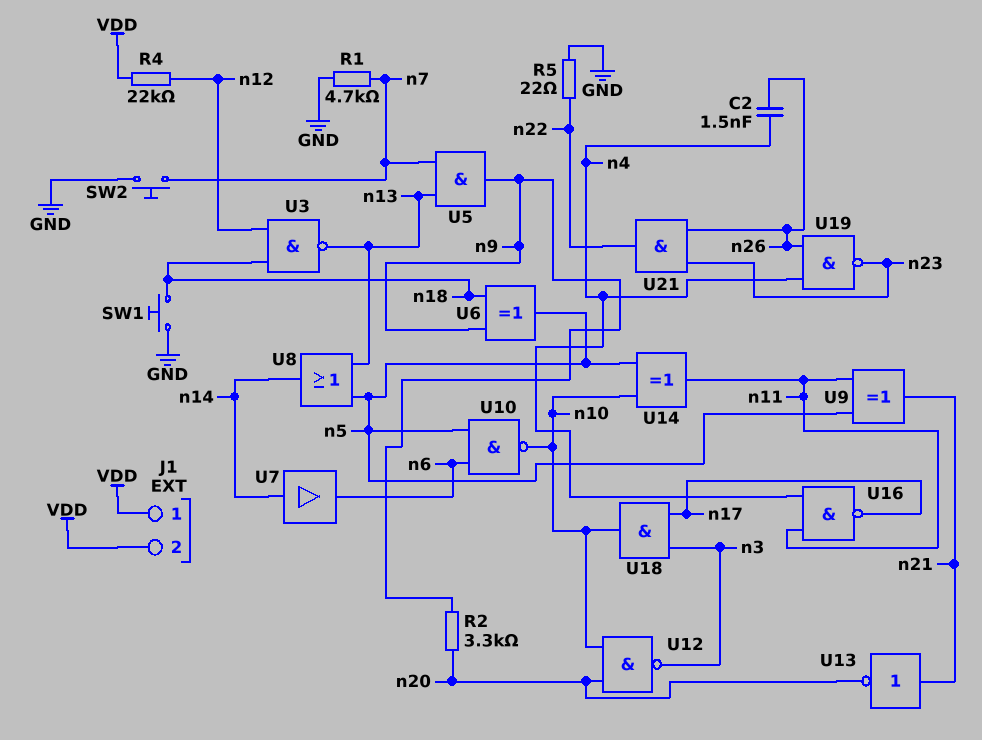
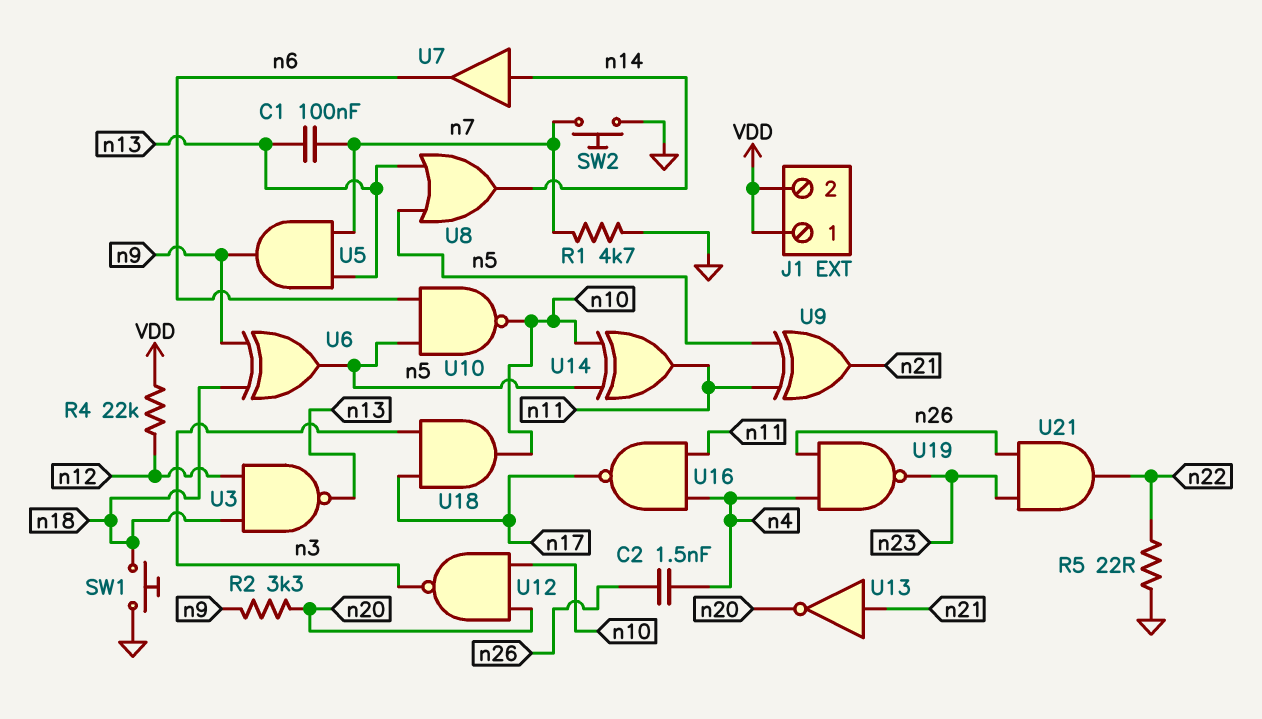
C1: none -> 100nF (n7, n13)

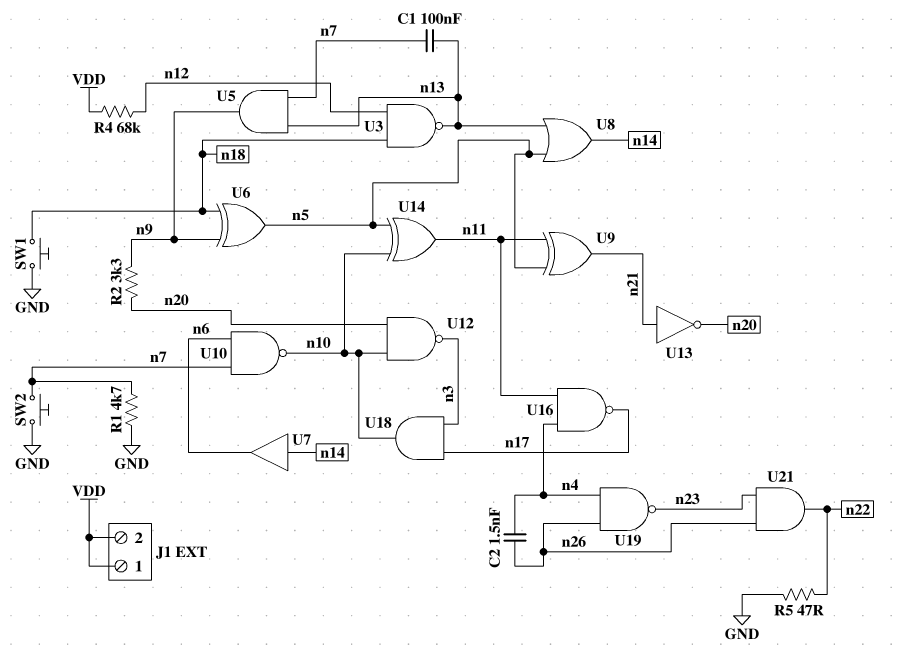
R4: 22k (VDD, n12) -> 68k (VDD, n12)
R5: 22 (GND, n22) -> 47 (GND, n22)
U10: NAND (in n5, in n6, out n10) -> NAND (in n6, in n7, out n10)

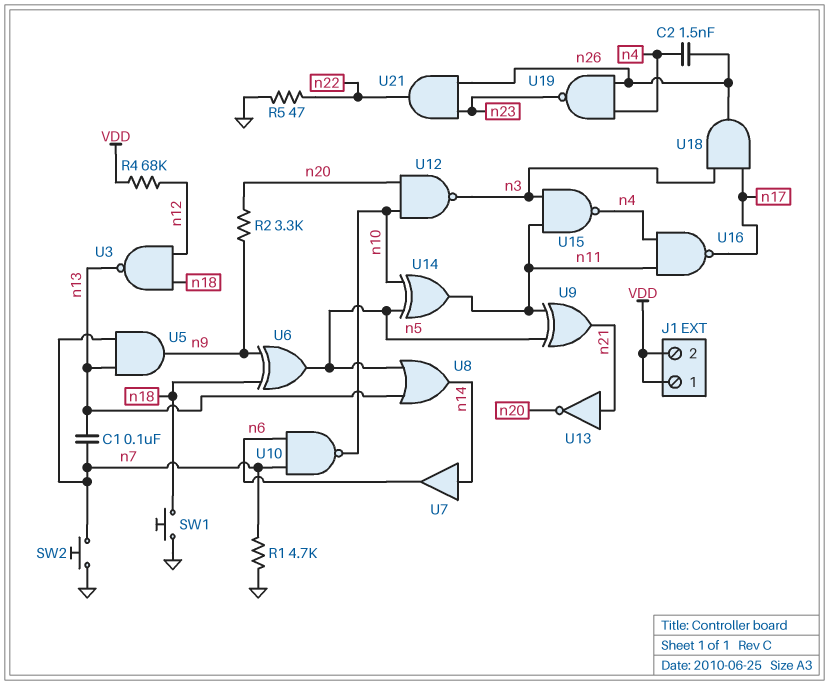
U15: none -> NAND (in n3, in n11, out n4)
U18: AND (in n3, in n17, out n10) -> AND (in n3, in n17, out n26)

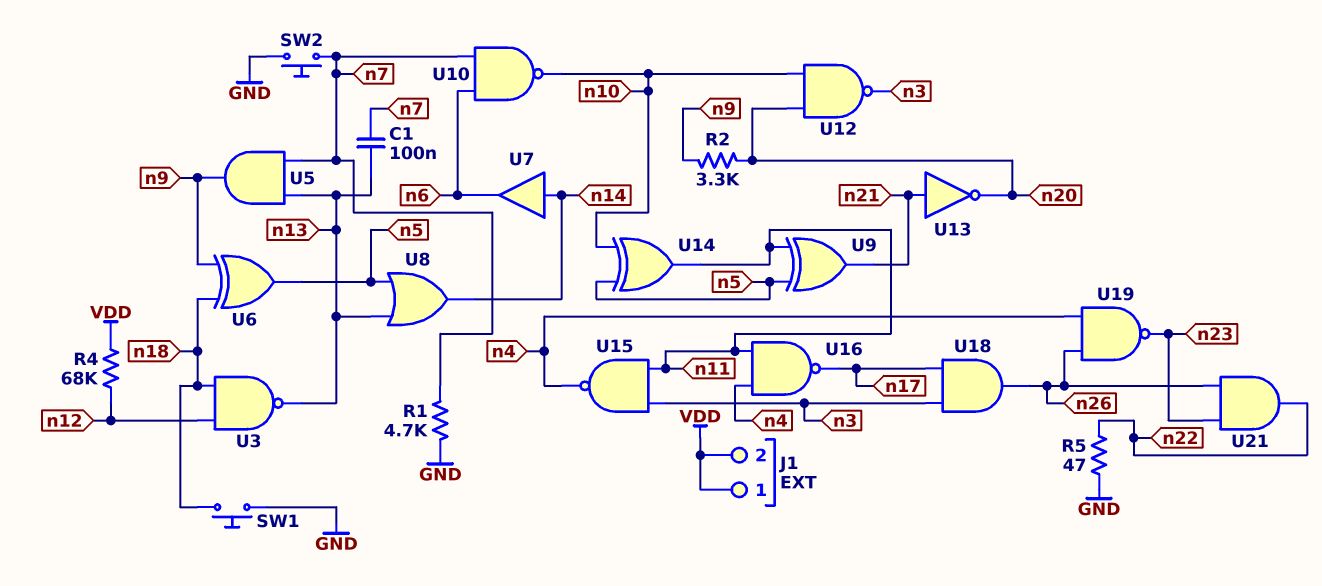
C2: 1.5nF (n4, n26) -> none

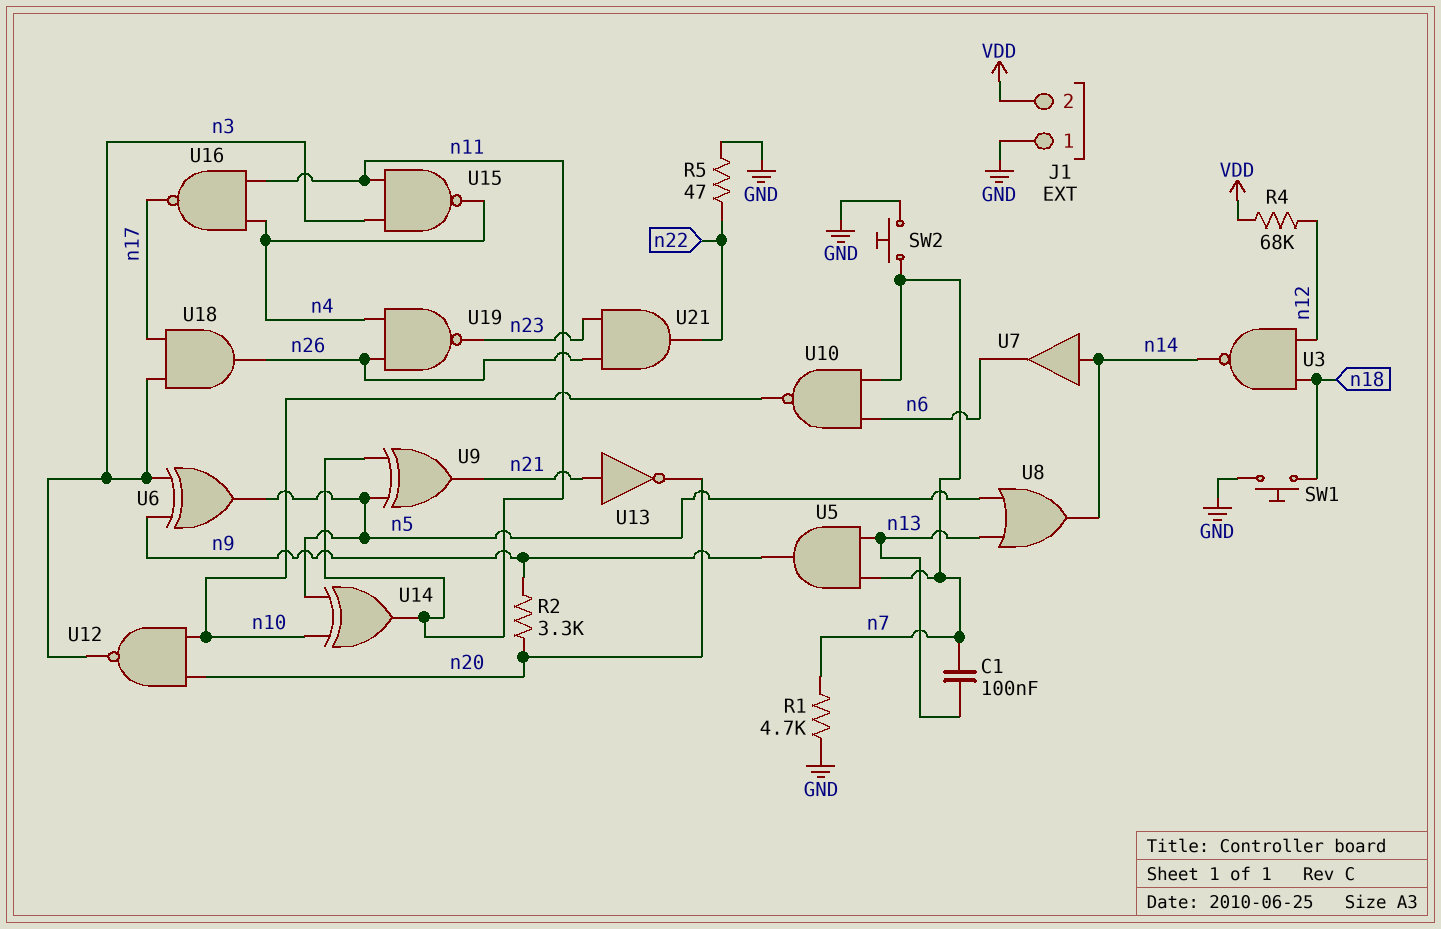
J1 pin 1: VDD -> GND
U3: NAND (in n12, in n18, out n13) -> NAND (in n12, in n18, out n14)
U6: XOR (in n9, in n18, out n5) -> XOR (in n3, in n9, out n5)

